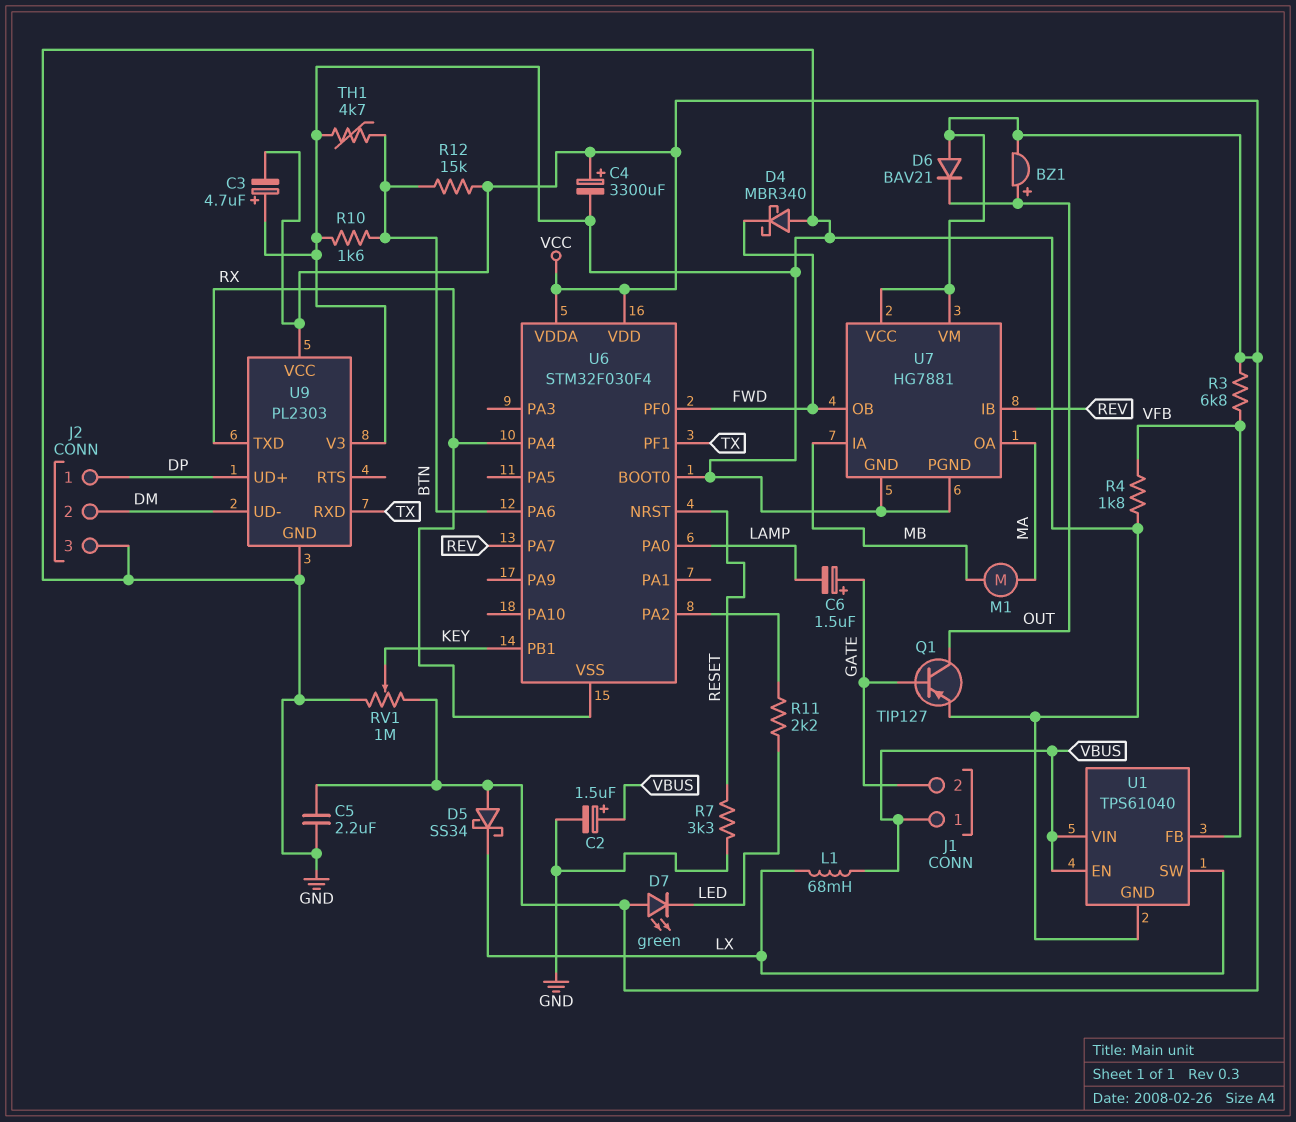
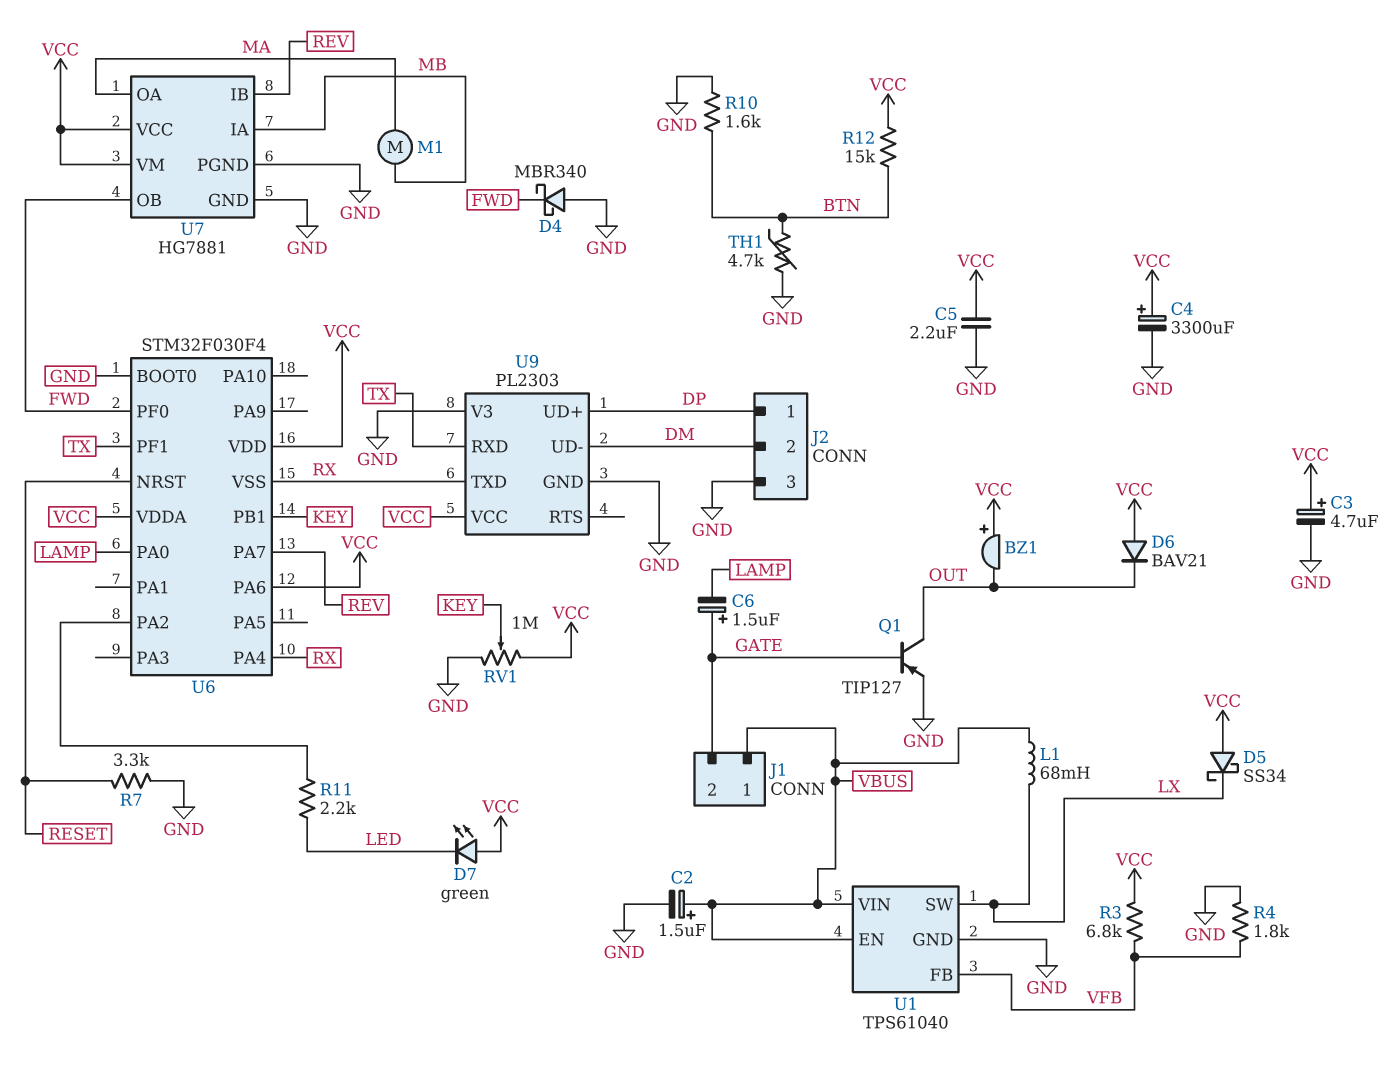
BZ1: buzzer (plus OUT, minus VCC) -> buzzer (plus VCC, minus OUT)
C3: 4.7uF (plus GND, minus VCC) -> 4.7uF (plus VCC, minus GND)
U6 pin PA6: BTN -> VCC

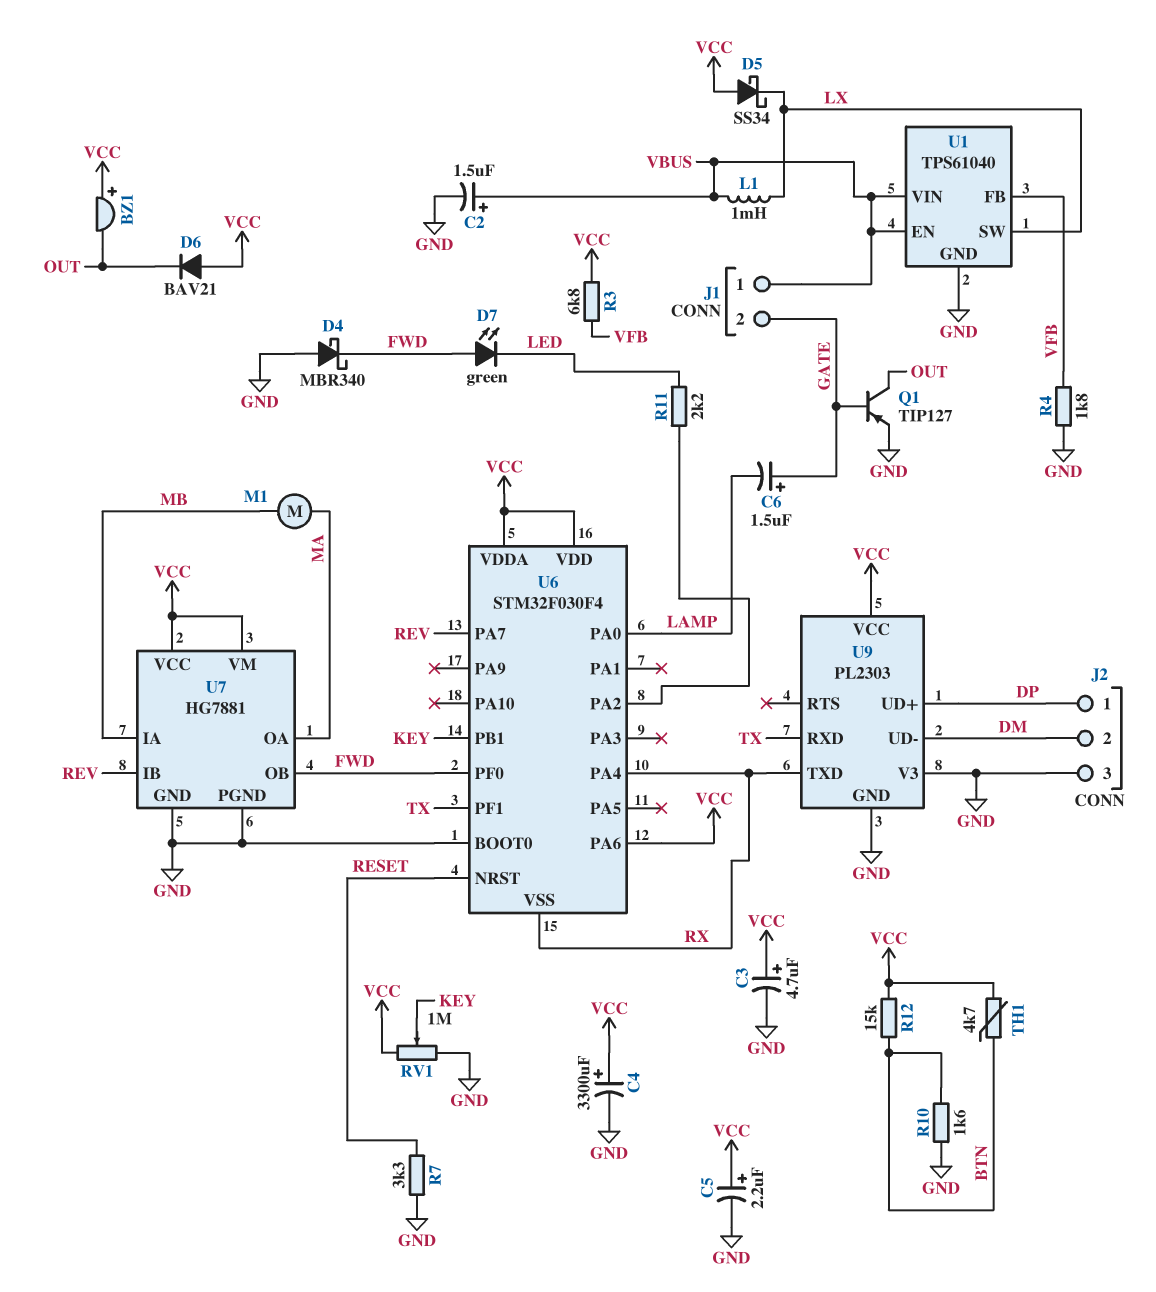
C5: 2.2uF (GND, VCC) -> 2.2uF (plus VCC, minus GND)
D7: LED green (A VCC, K LED) -> LED green (A FWD, K LED)
L1: 68mH (LX, VBUS) -> 1mH (LX, VBUS)
TH1: 4.7k (BTN, GND) -> 4.7k (BTN, VCC)

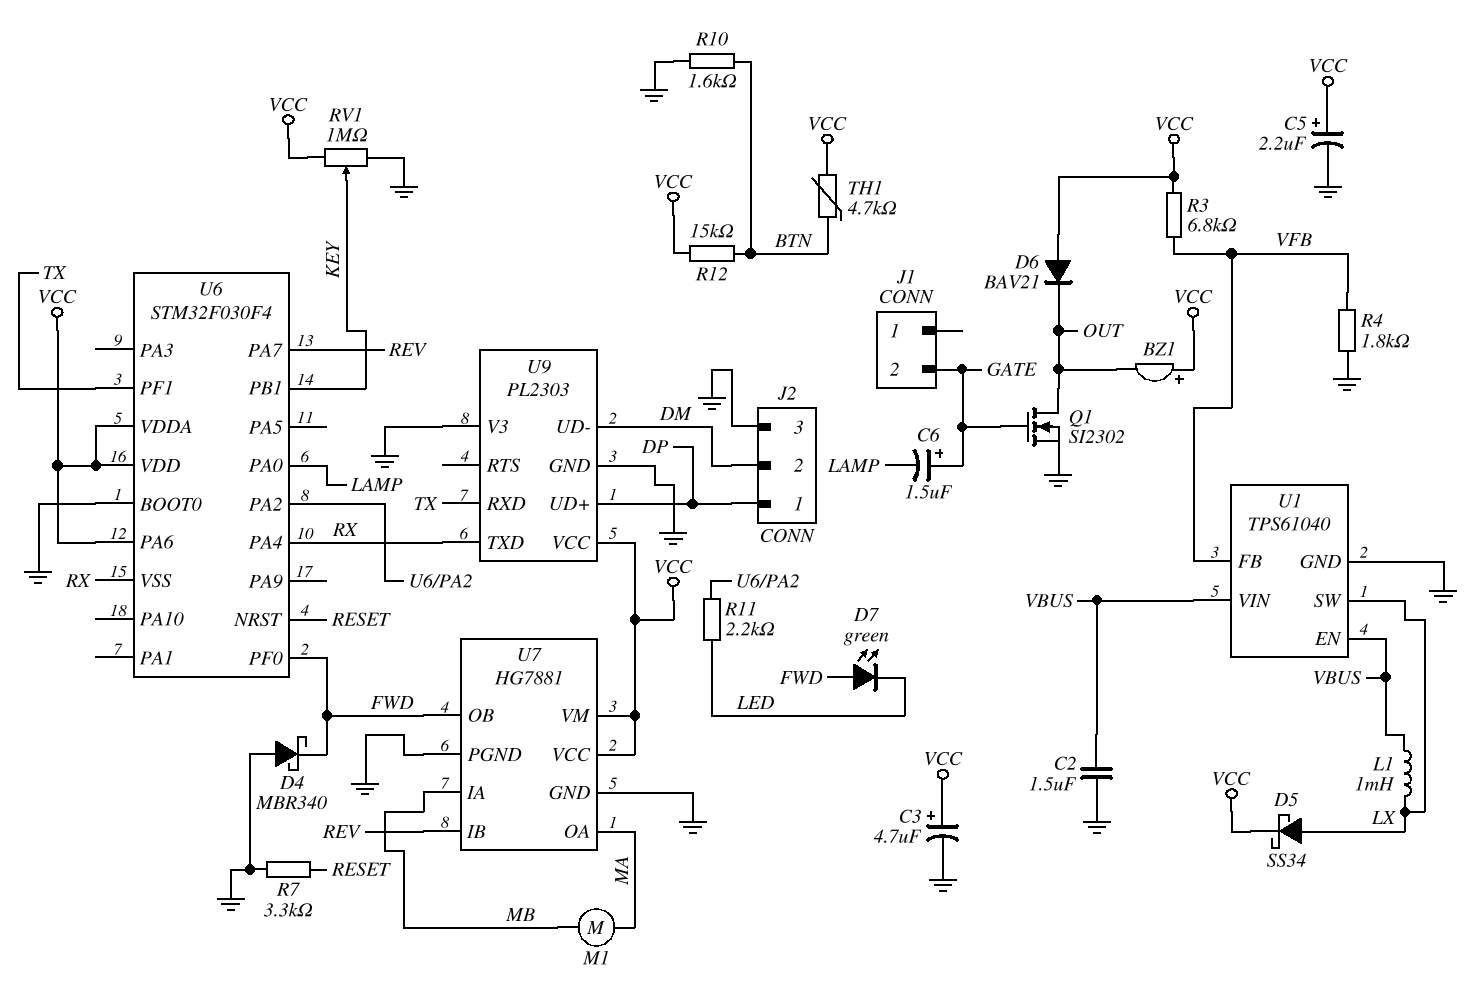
C2: 1.5uF (plus VBUS, minus GND) -> 1.5uF (GND, VBUS)
C4: 3300uF (plus VCC, minus GND) -> none
D5: schottky SS34 (A VCC, K LX) -> schottky SS34 (A LX, K VCC)
J1 pin 1: VBUS -> none
Q1: PNP TIP127 (B GATE, C OUT, E GND) -> NMOS SI2302 (G GATE, D OUT, S GND)

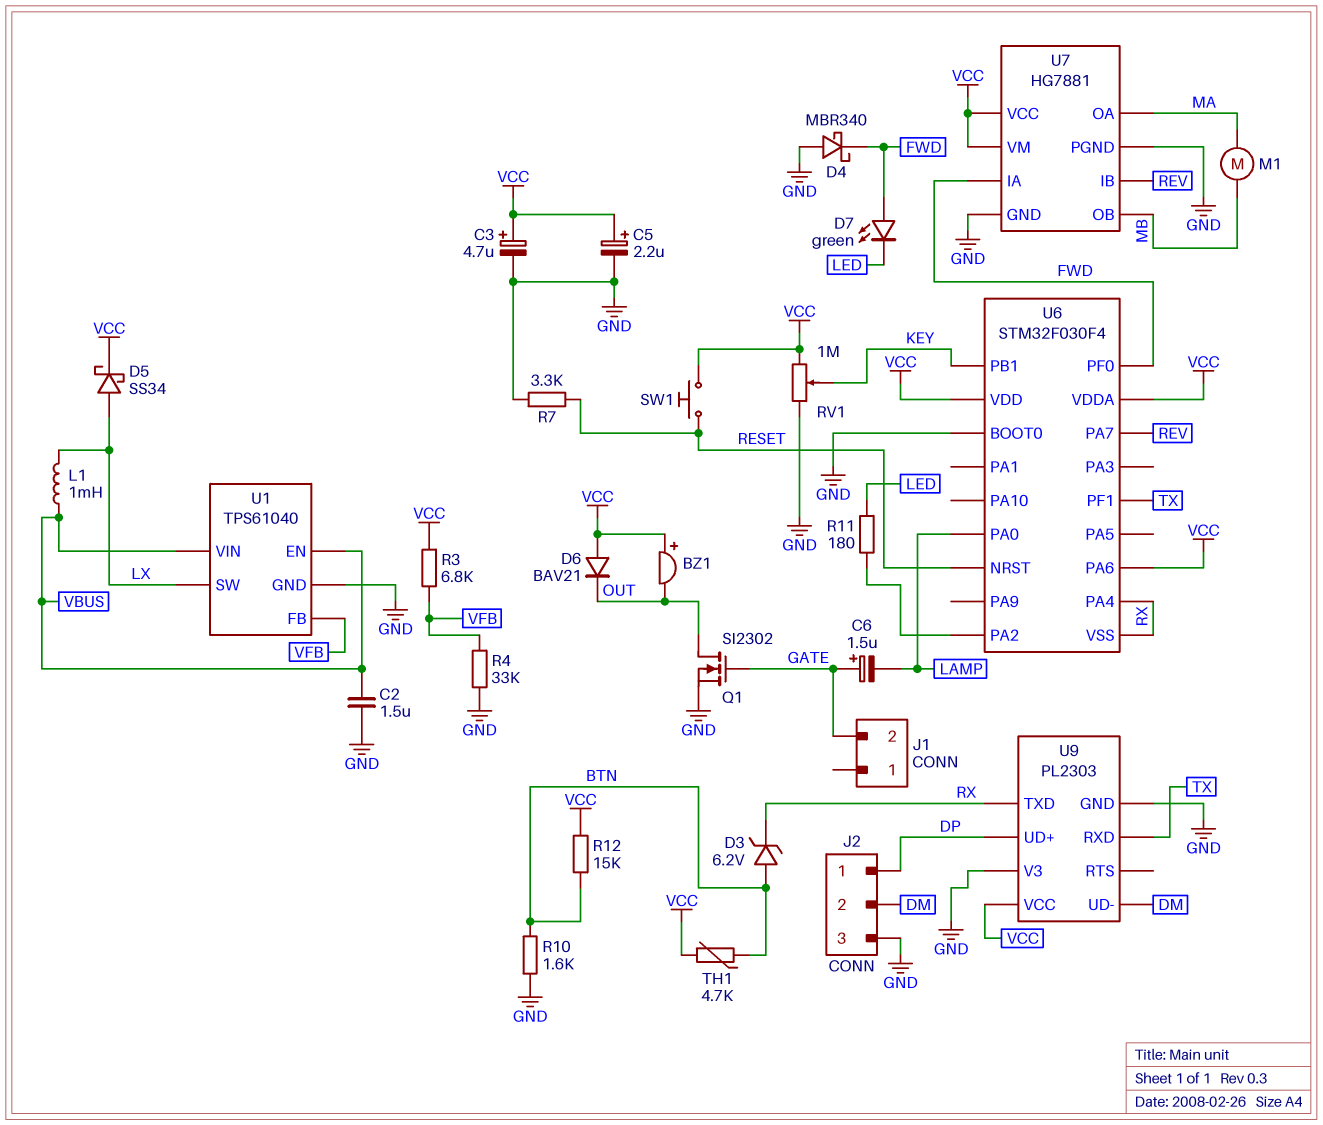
D3: none -> zener 6.2V (A BTN, K RX)
R4: 1.8k (GND, VFB) -> 33k (GND, VFB)
R11: 2.2k (LED, U6/PA2) -> 180 (LED, U6/PA2)
SW1: none -> button (RESET, VCC)
U7 pin IA: MB -> FWD
U7 pin OB: FWD -> MB

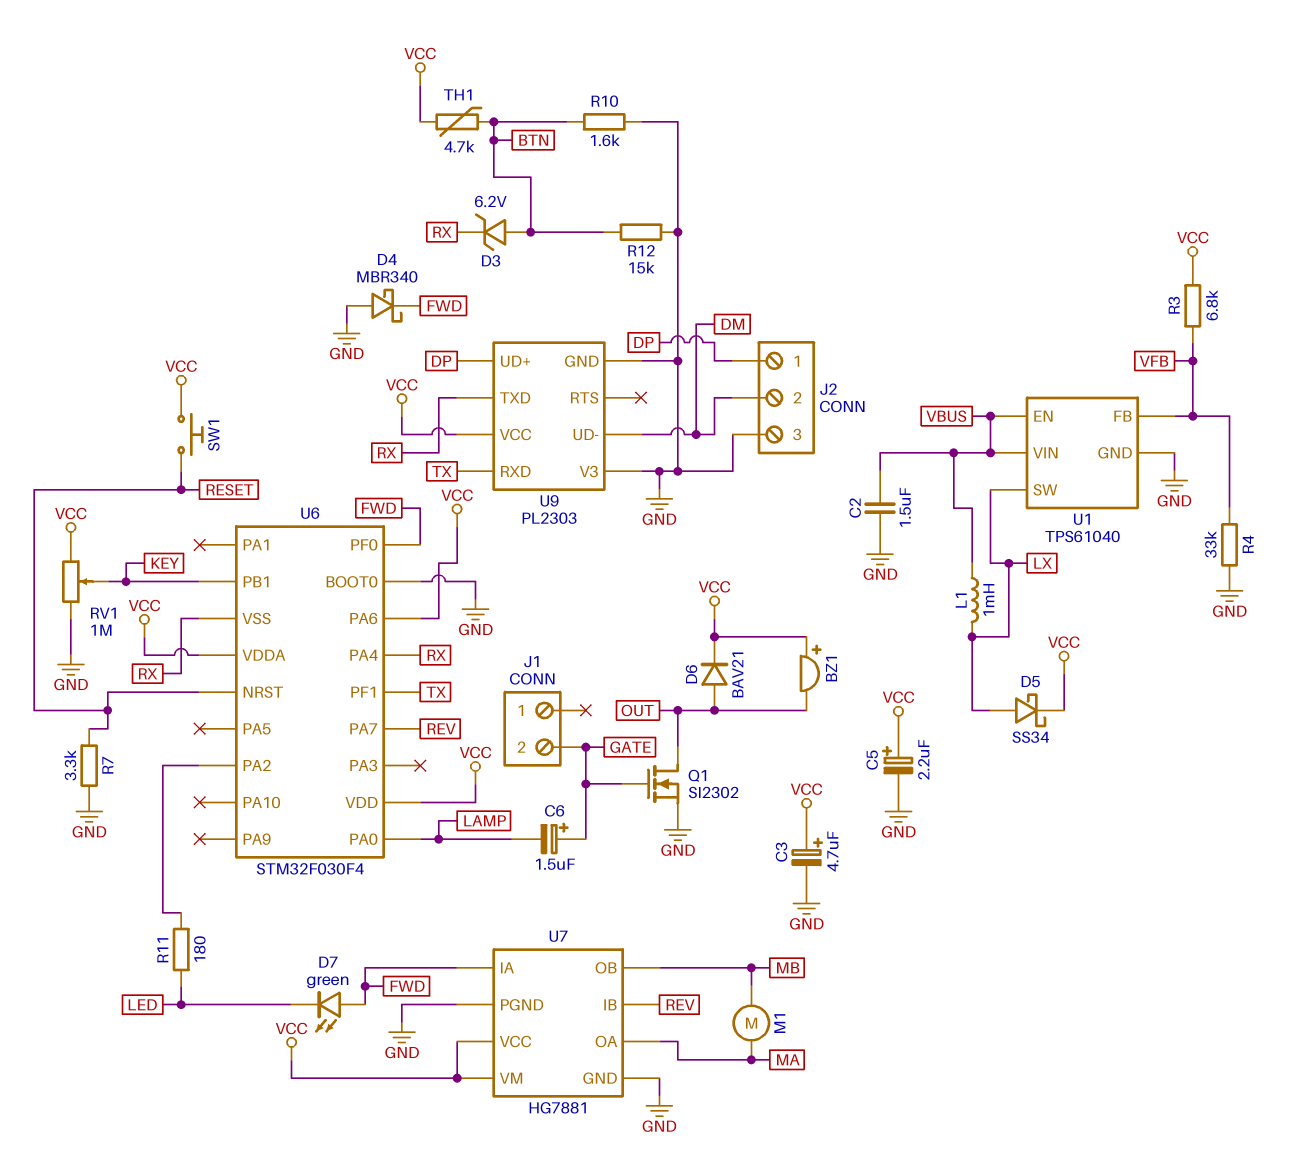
D6: diode BAV21 (A VCC, K OUT) -> diode BAV21 (A OUT, K VCC)
R12: 15k (BTN, VCC) -> 15k (BTN, GND)

